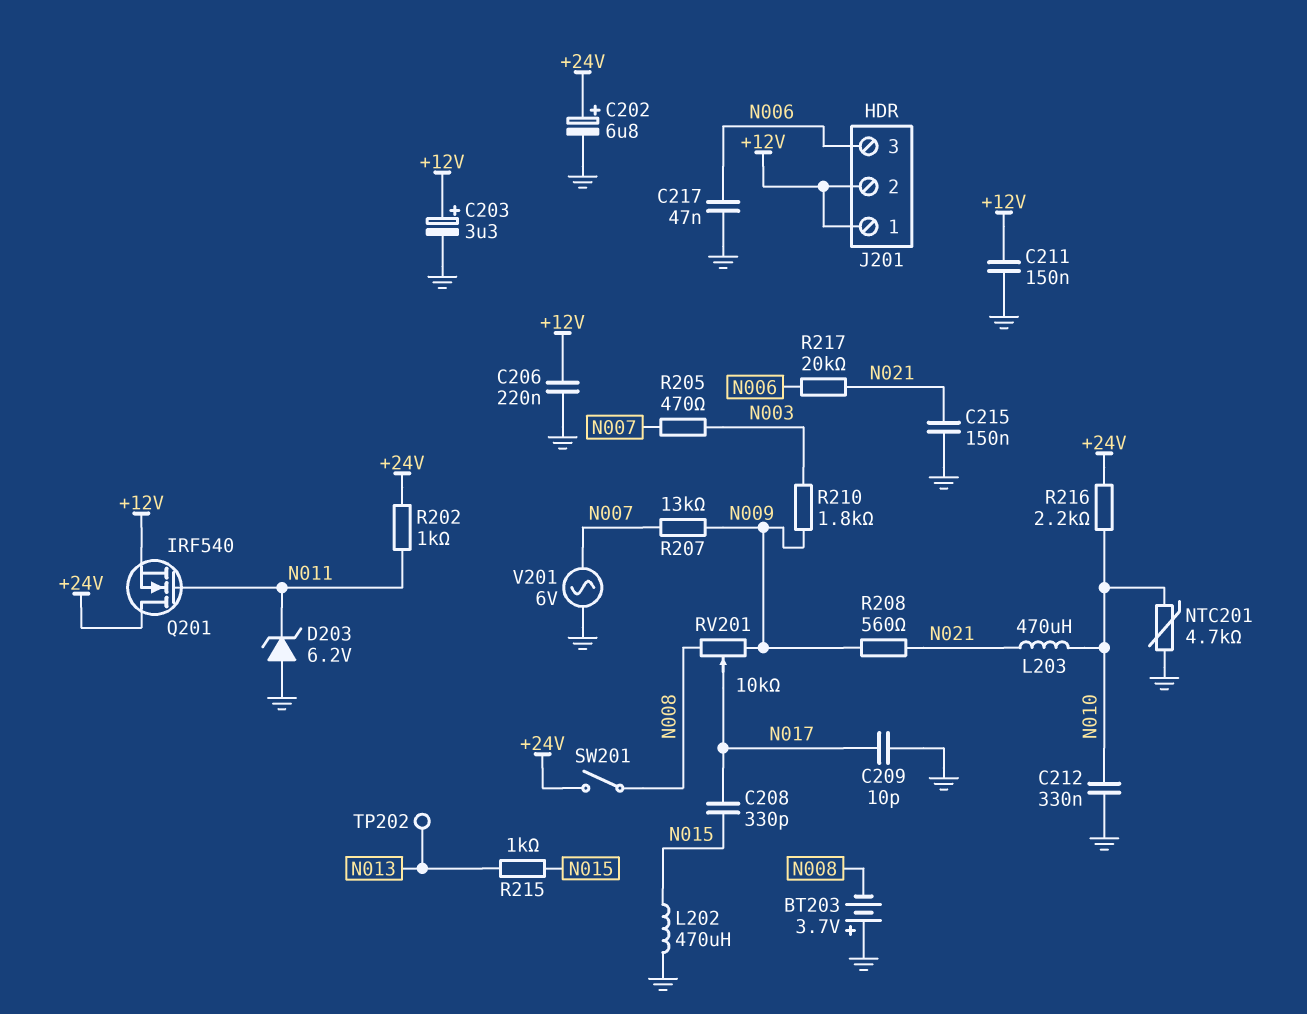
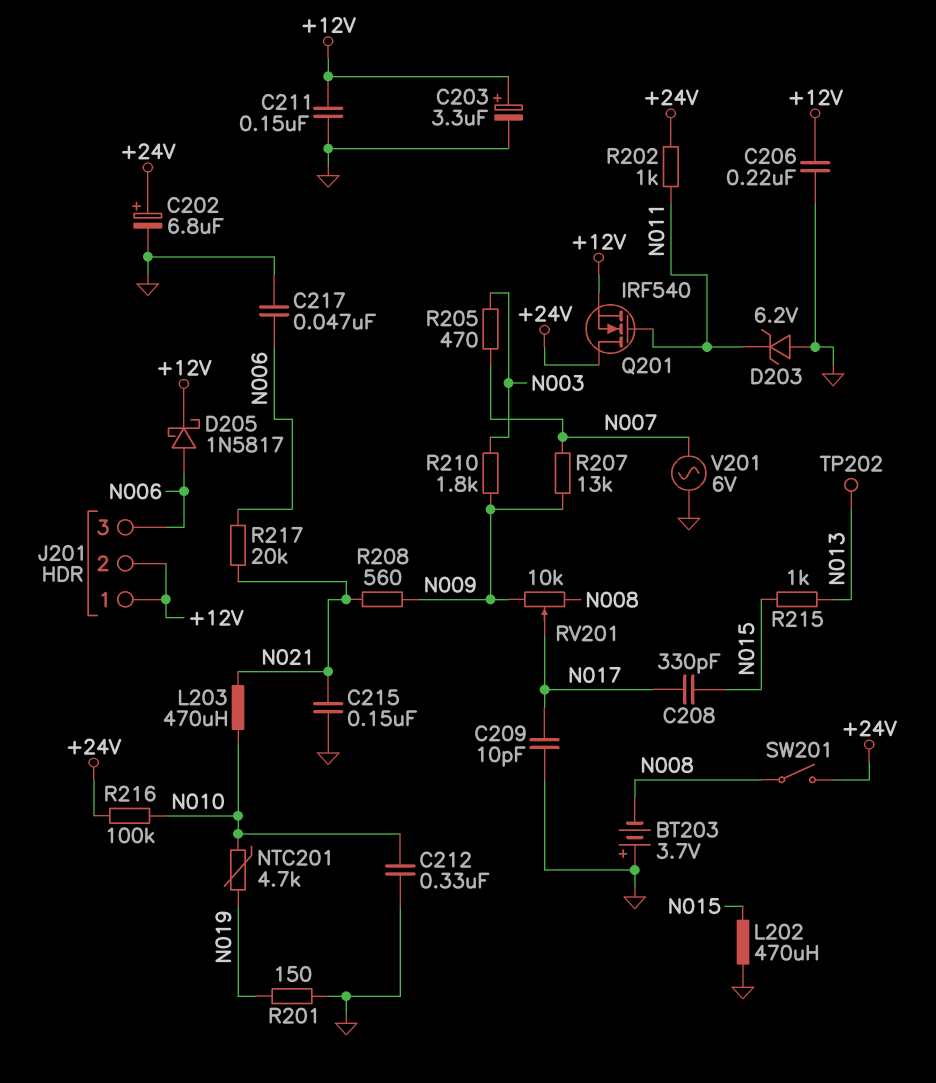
D205: none -> schottky 1N5817 (A N006, K +12V)
NTC201: 4.7k (GND, N010) -> 4.7k (N010, N019)
R201: none -> 150 (GND, N019)
R216: 2.2k (+24V, N010) -> 100k (+24V, N010)

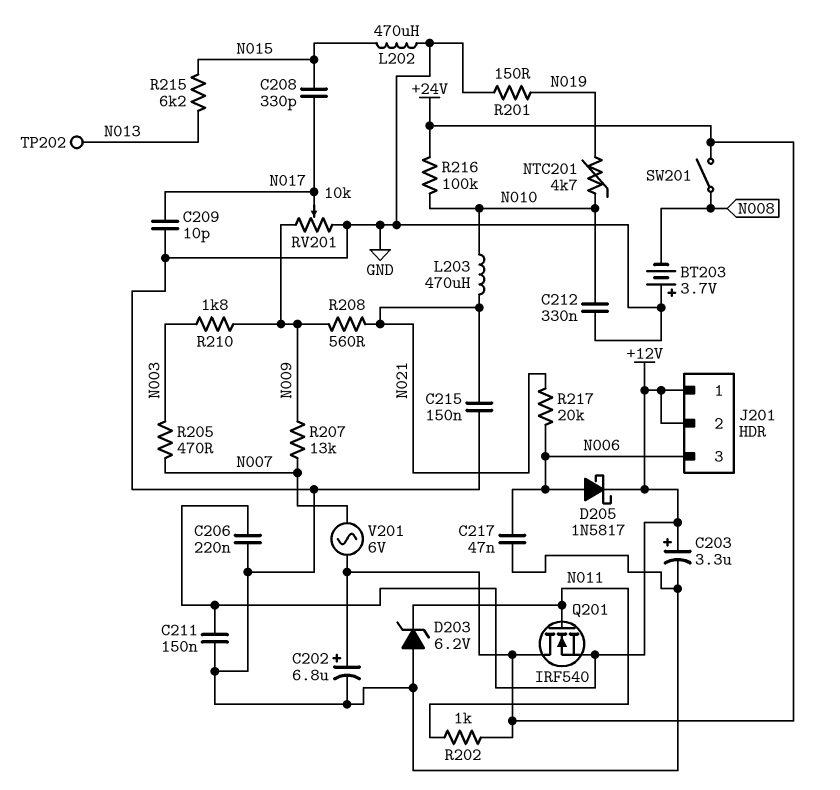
R215: 1k (N013, N015) -> 6.2k (N013, N015)
RV201: 10k (N008, N009, wiper N017) -> 10k (GND, N009, wiper N017)
V201: AC 6V (GND, N007) -> AC 6V (+24V, N007)

